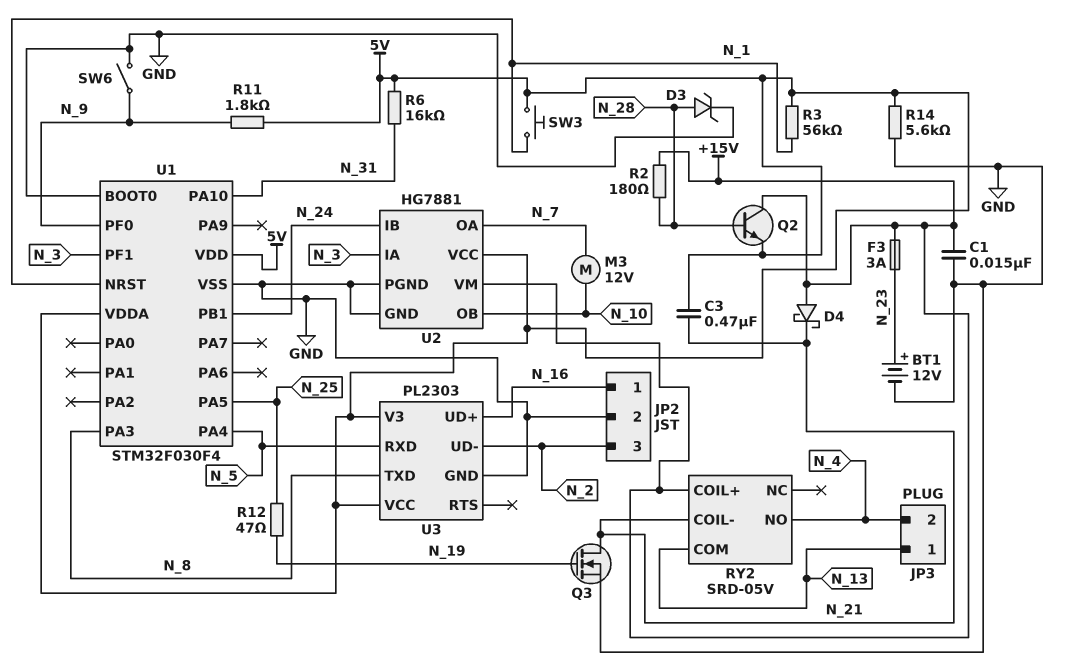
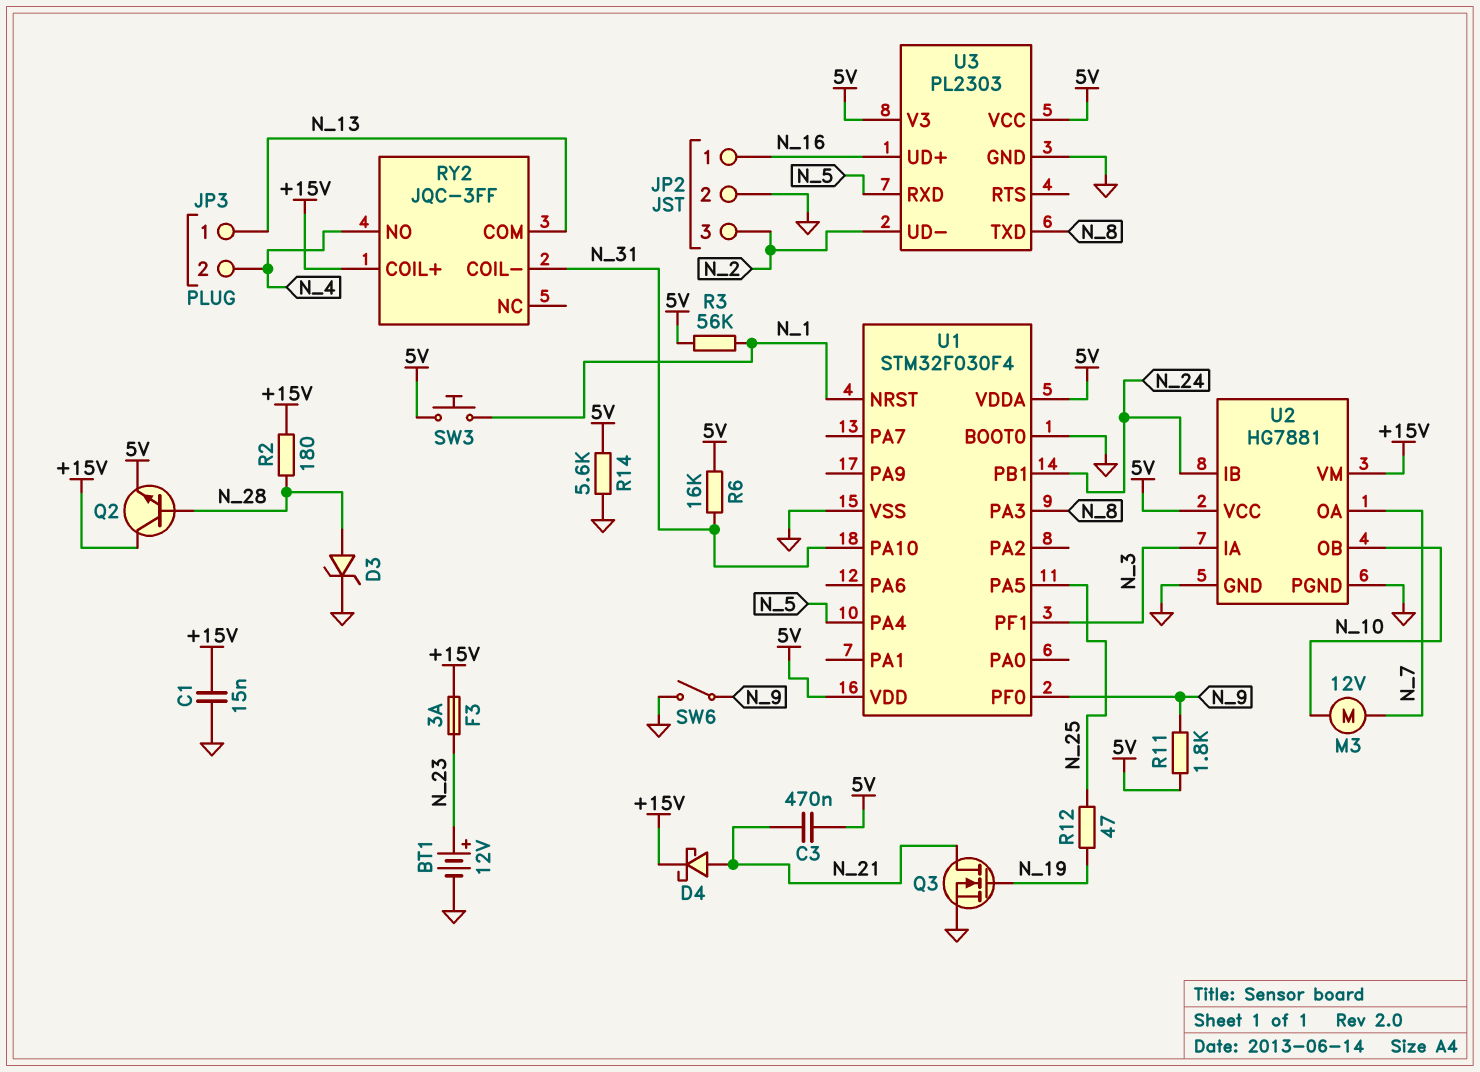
D4: schottky (A +15V, K N_21) -> schottky (A N_21, K +15V)
RY2: SRD-05V -> JQC-3FF
RY2 pin COIL-: N_21 -> N_31

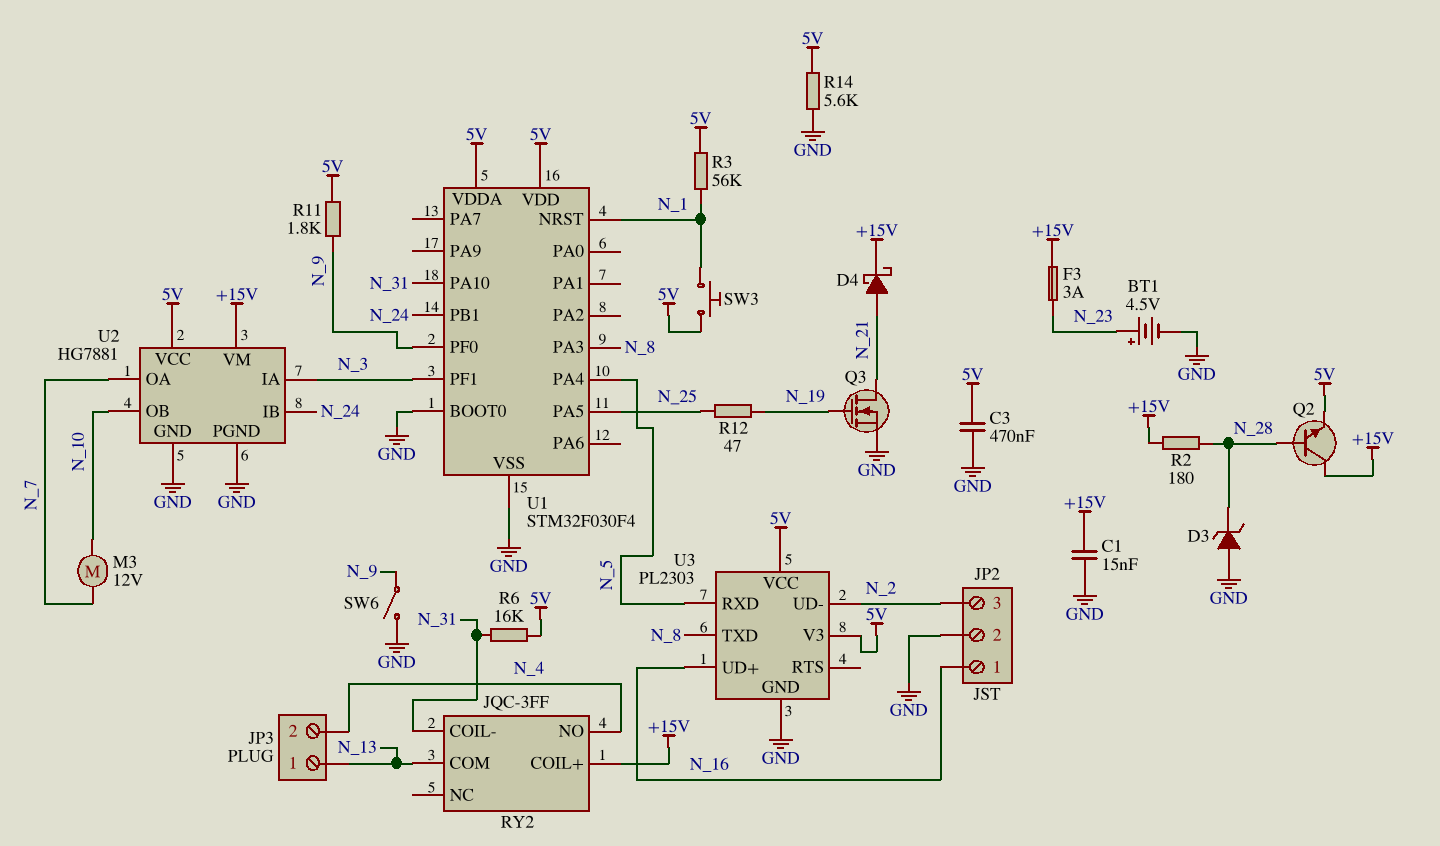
BT1: 12V (plus N_23, minus GND) -> 4.5V (plus N_23, minus GND)
C3: 470nF (5V, N_21) -> 470nF (5V, GND)
D3: zener (A N_28, K GND) -> zener (A GND, K N_28)

